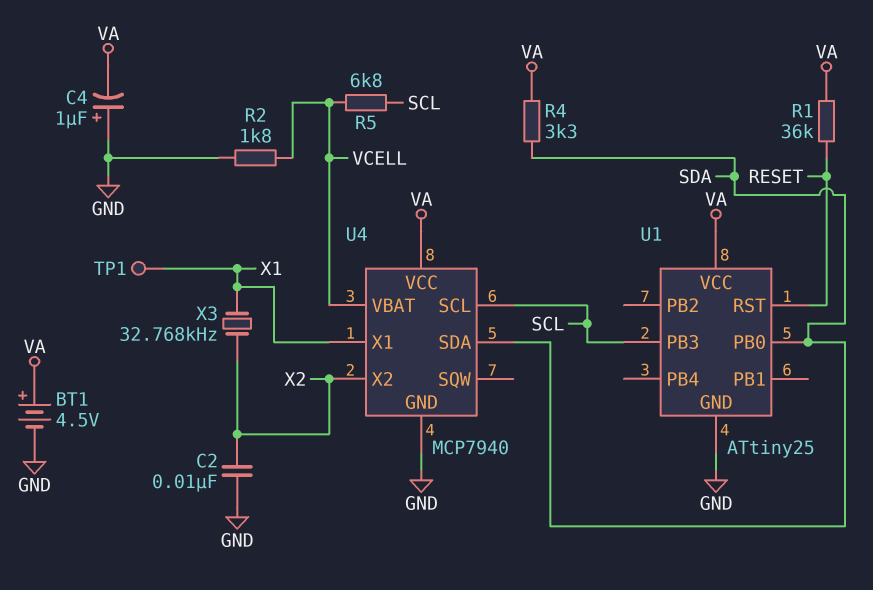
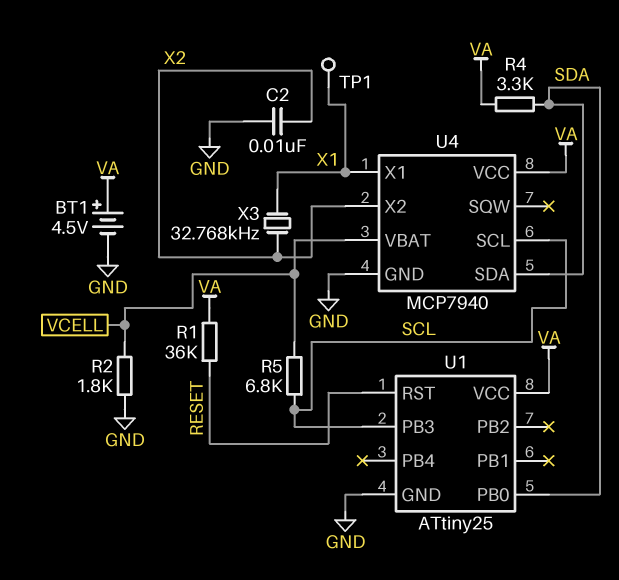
C4: 1uF (plus GND, minus VA) -> none

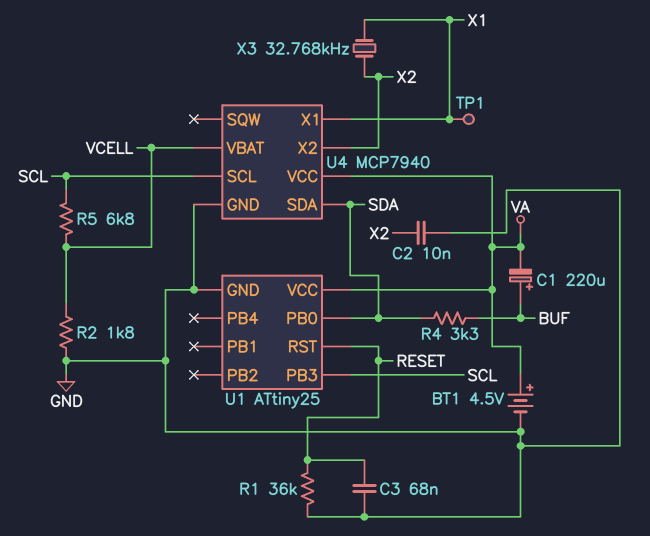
C1: none -> 220uF (plus BUF, minus VA)
C3: none -> 68nF (GND, RESET)
R1: 36k (RESET, VA) -> 36k (GND, RESET)
R4: 3.3k (SDA, VA) -> 3.3k (BUF, SDA)

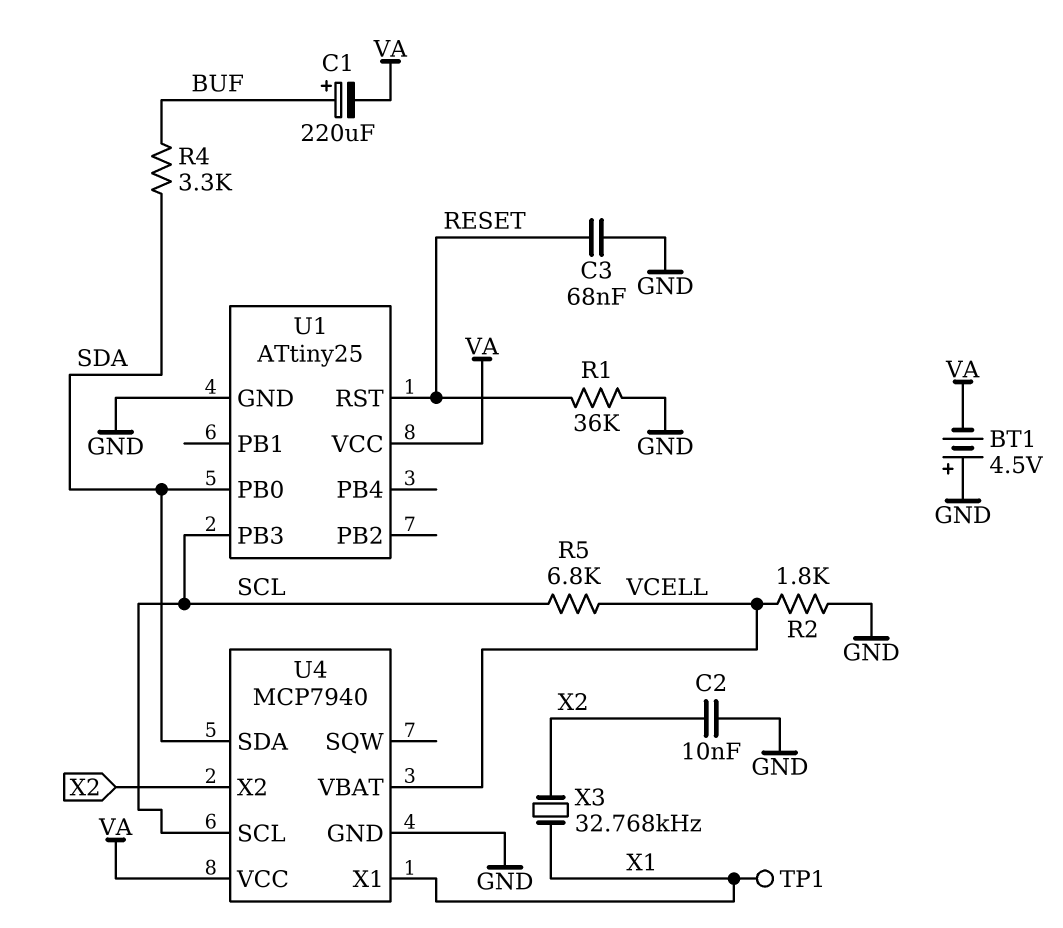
BT1: 4.5V (plus VA, minus GND) -> 4.5V (plus GND, minus VA)

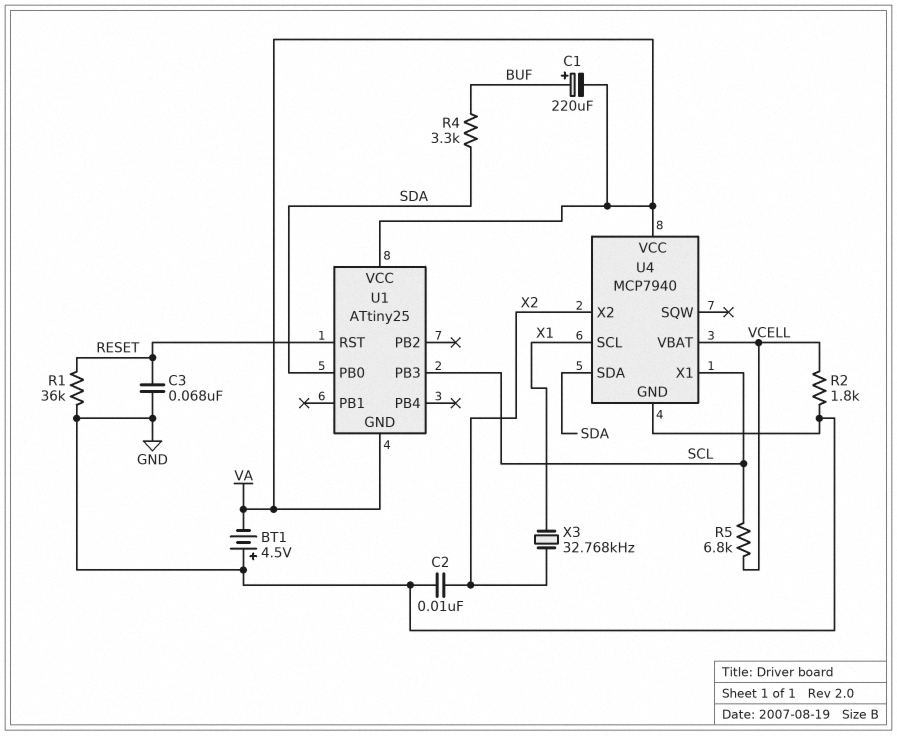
TP1: test point (X1) -> none
U1 pin GND: GND -> VA
U4 pin SCL: SCL -> X1
U4 pin X1: X1 -> SCL

